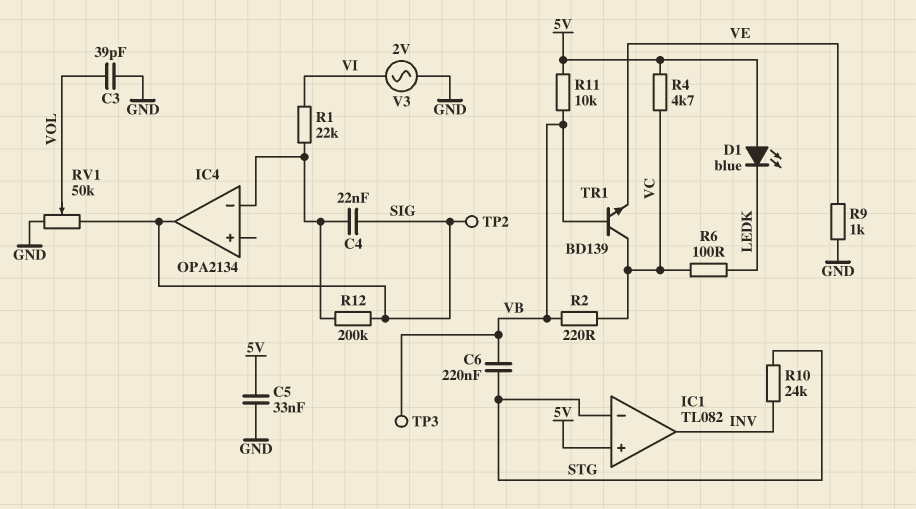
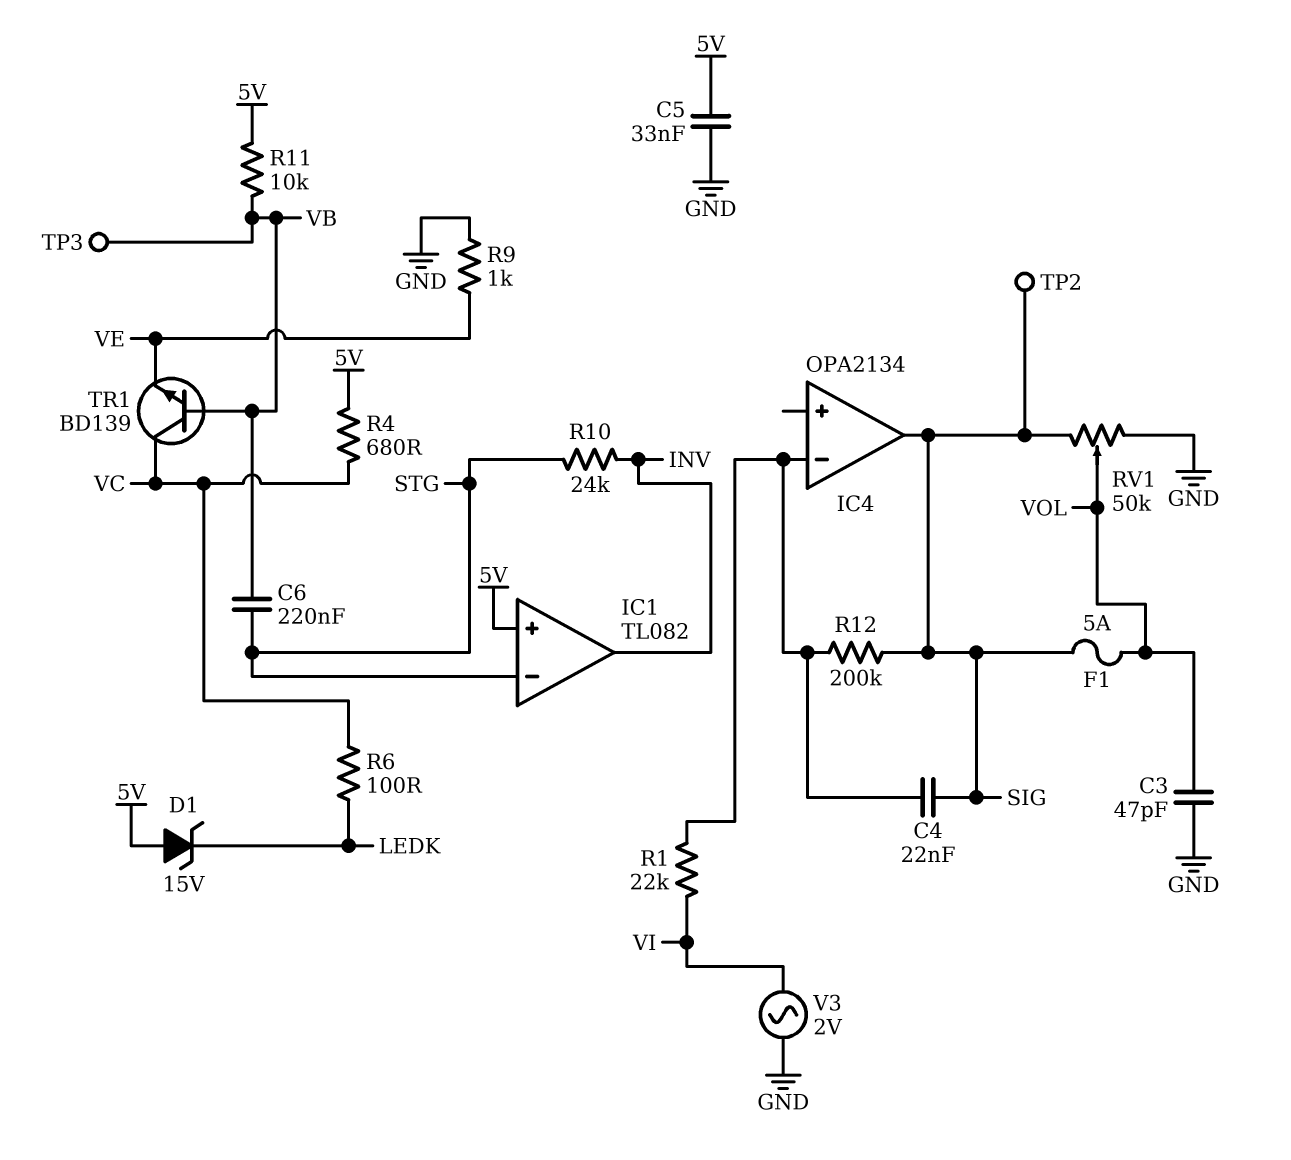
C3: 39pF (GND, VOL) -> 47pF (GND, VOL)
D1: LED blue (A 5V, K LEDK) -> zener 15V (A 5V, K LEDK)
F1: none -> 5A (SIG, VOL)
R2: 220 (VB, VC) -> none
R4: 4.7k (5V, VC) -> 680 (5V, VC)

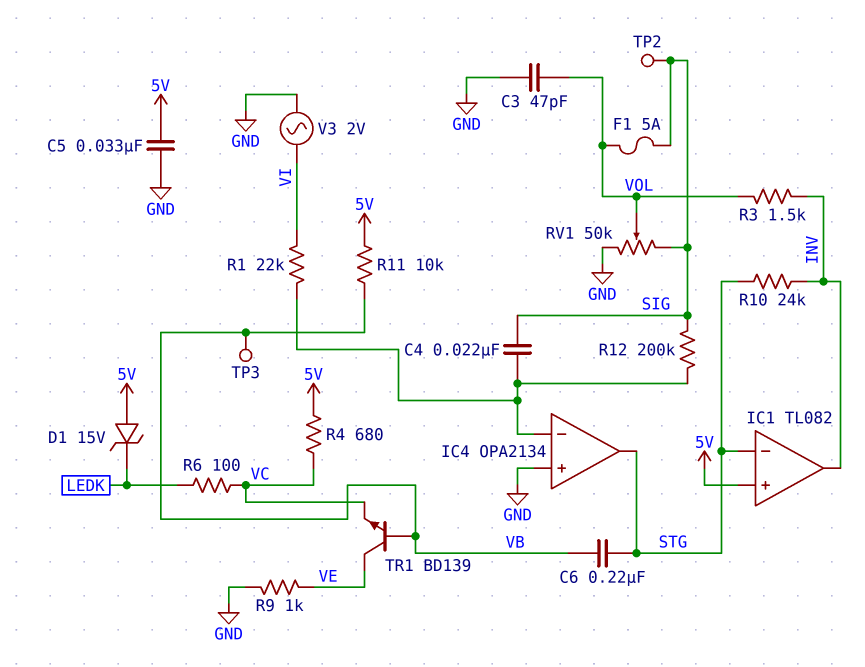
IC4 pin in+: none -> GND
IC4 pin out: SIG -> STG
R3: none -> 1.5k (INV, VOL)
TR1: NPN BD139 (B VB, C VC, E VE) -> NPN BD139 (B VB, C VE, E VC)

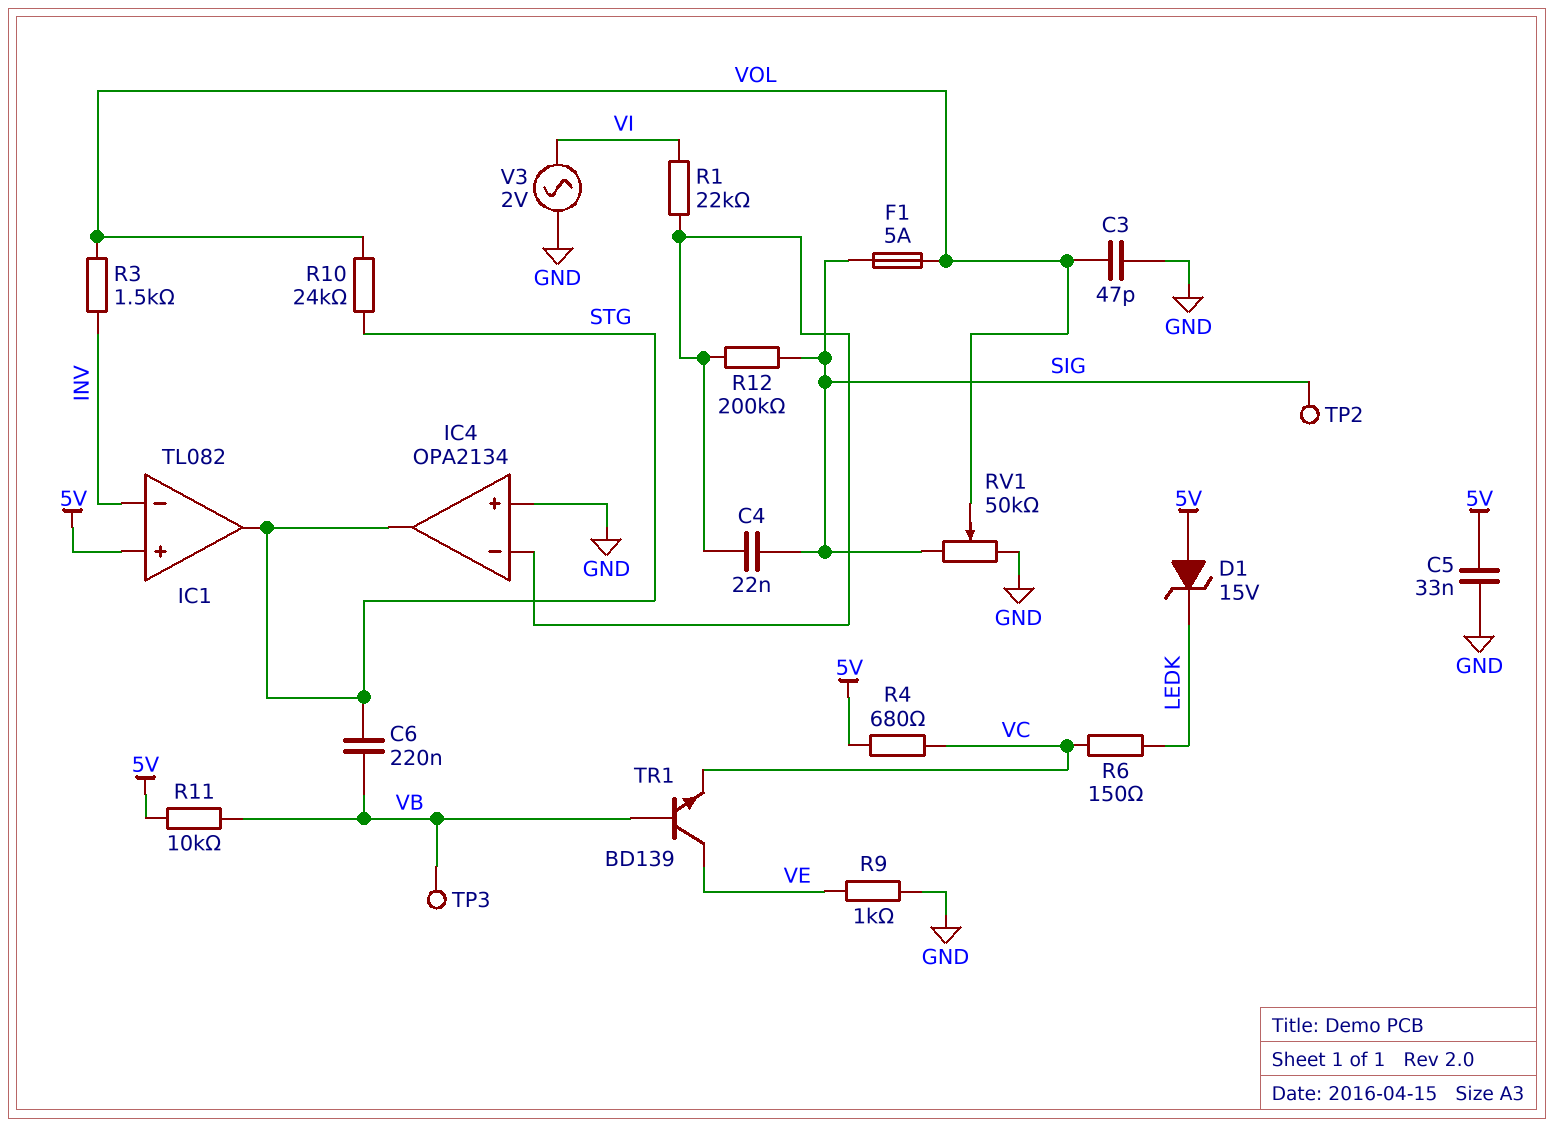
IC1 pin in-: STG -> INV
IC1 pin out: INV -> STG
R6: 100 (LEDK, VC) -> 150 (LEDK, VC)
R10: 24k (INV, STG) -> 24k (STG, VOL)

